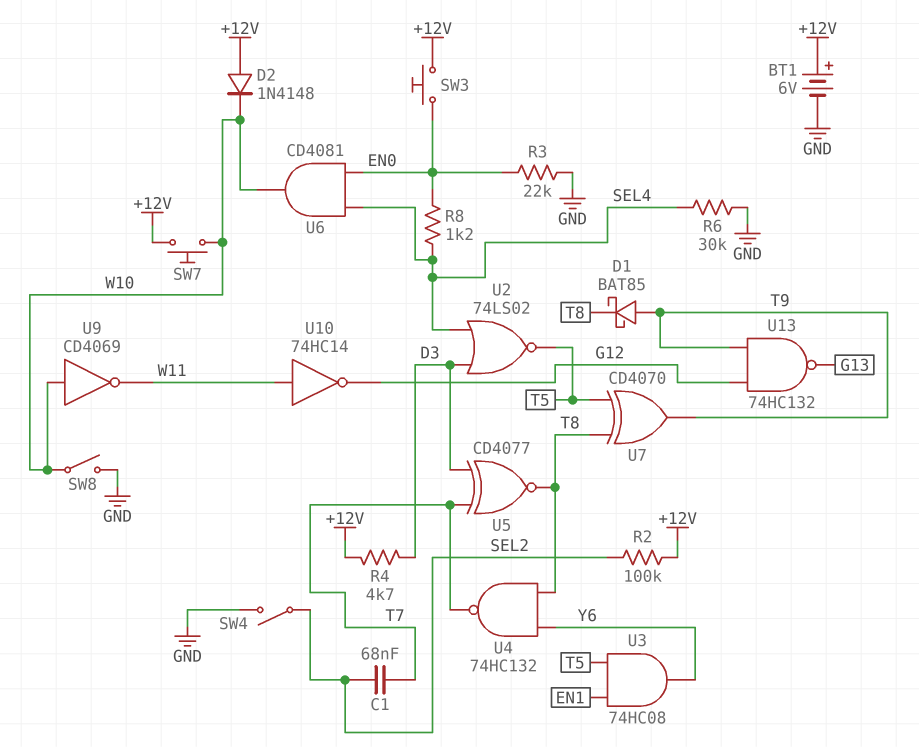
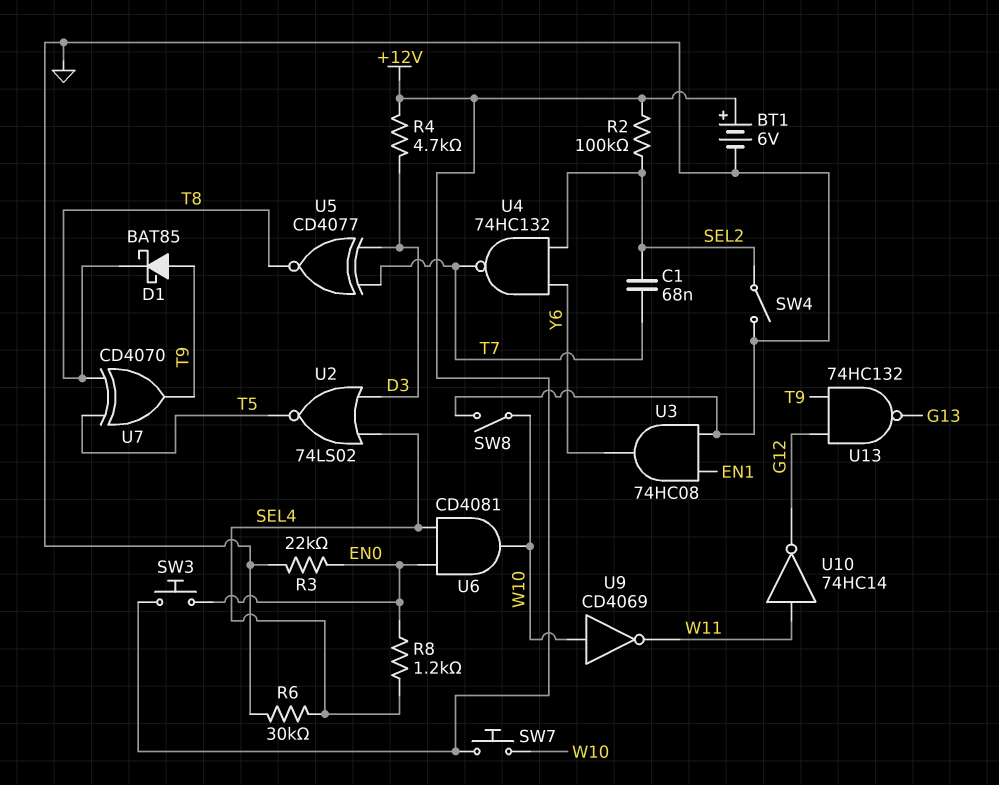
D2: diode 1N4148 (A +12V, K W10) -> none
U3: AND 74HC08 (in EN1, in T5, out Y6) -> AND 74HC08 (in EN1, in GND, out Y6)
U4: NAND 74HC132 (in T8, in Y6, out T7) -> NAND 74HC132 (in SEL2, in Y6, out T7)

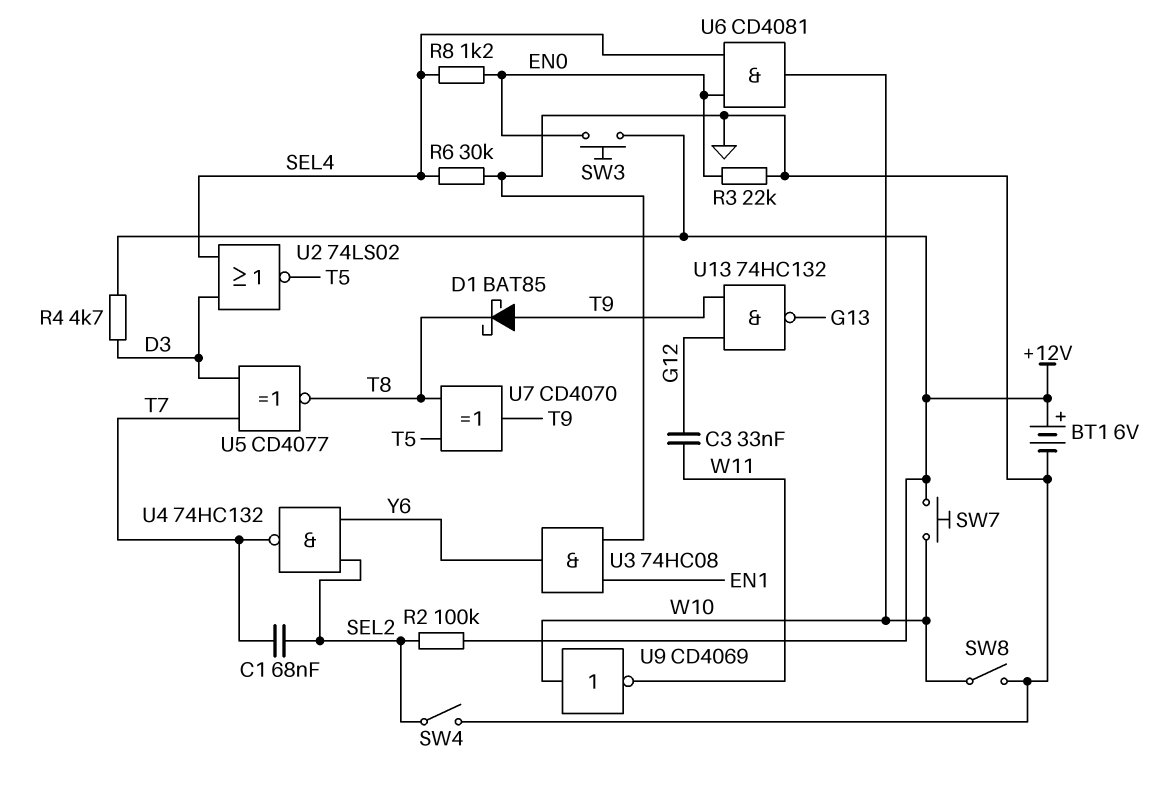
C3: none -> 33nF (G12, W11)
U10: NOT 74HC14 (in W11, out G12) -> none

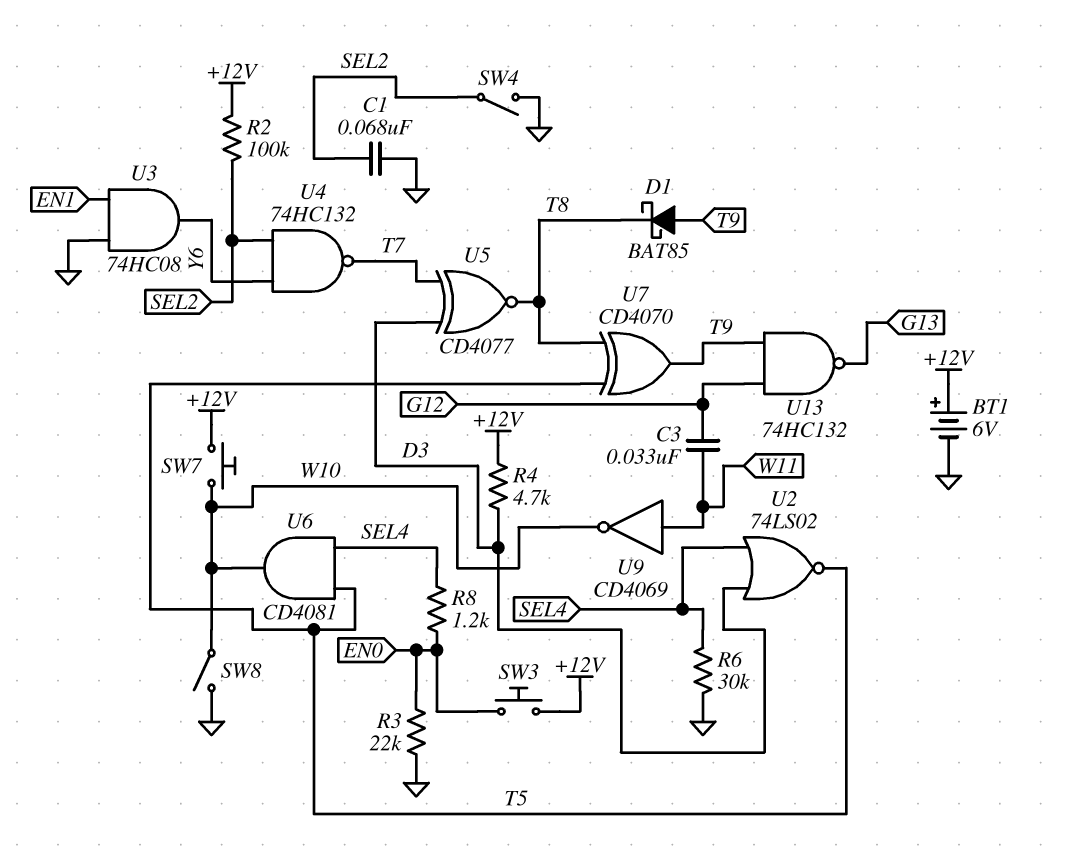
C1: 68nF (SEL2, T7) -> 68nF (GND, SEL2)
U6: AND CD4081 (in EN0, in SEL4, out W10) -> AND CD4081 (in SEL4, in T5, out W10)
U9: NOT CD4069 (in W10, out W11) -> NOT CD4069 (in W11, out W10)

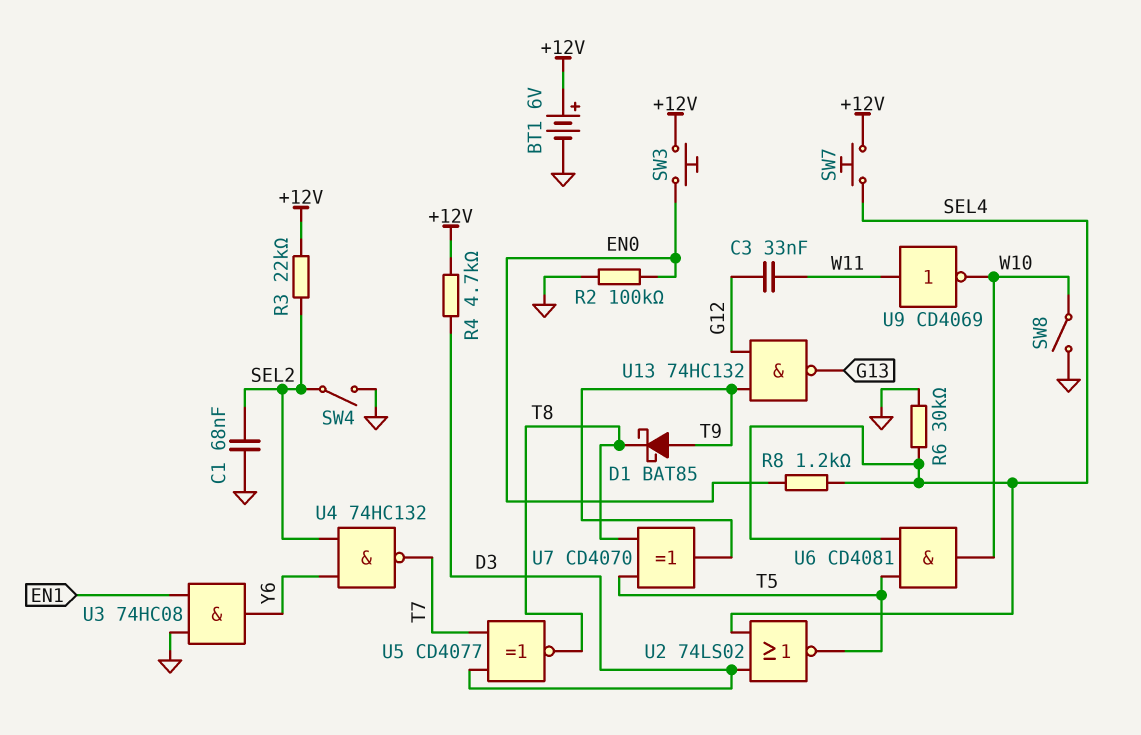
R2: 100k (+12V, SEL2) -> 100k (EN0, GND)
R3: 22k (EN0, GND) -> 22k (+12V, SEL2)
SW7: button (+12V, W10) -> button (+12V, SEL4)

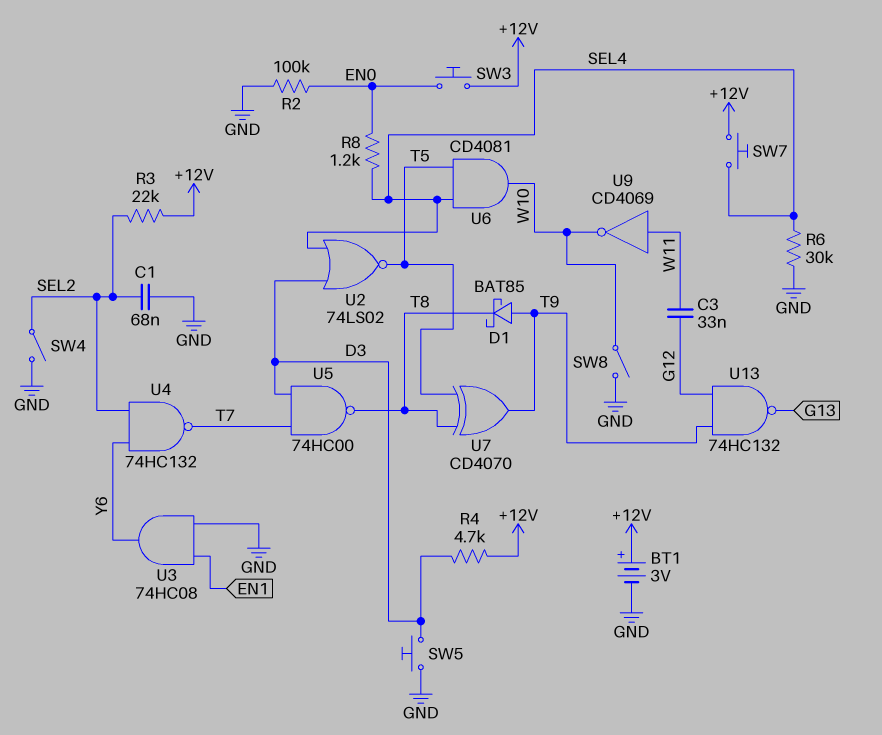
BT1: 6V (plus +12V, minus GND) -> 3V (plus +12V, minus GND)
SW5: none -> button (D3, GND)
U5: XNOR CD4077 (in D3, in T7, out T8) -> NAND 74HC00 (in D3, in T7, out T8)

